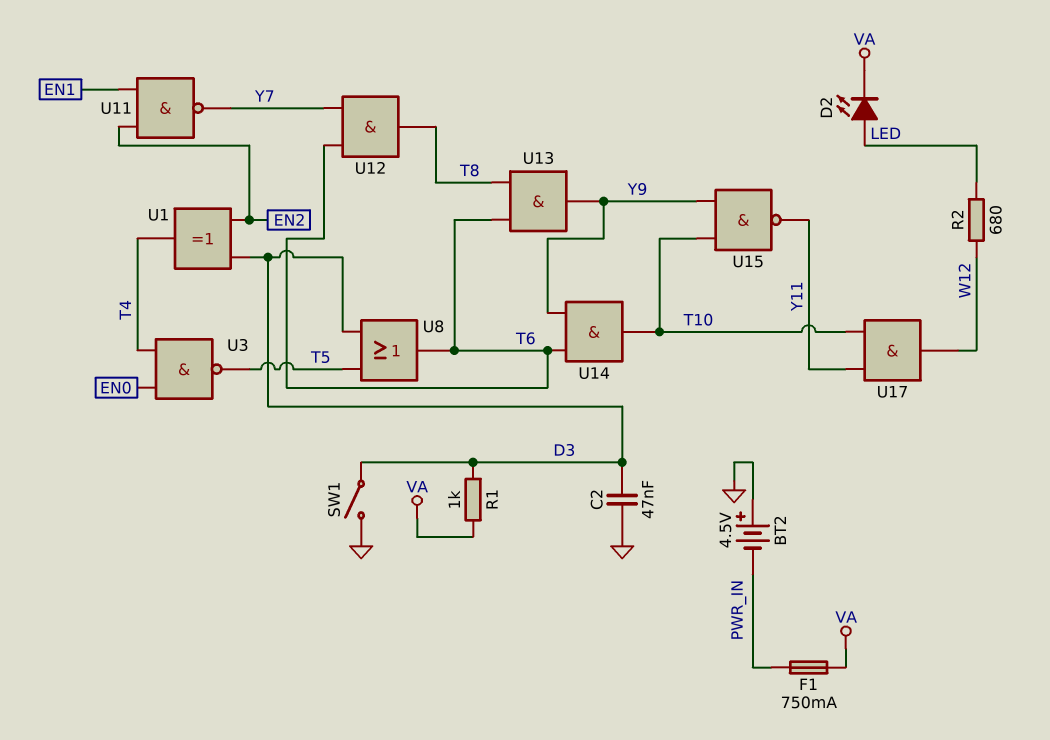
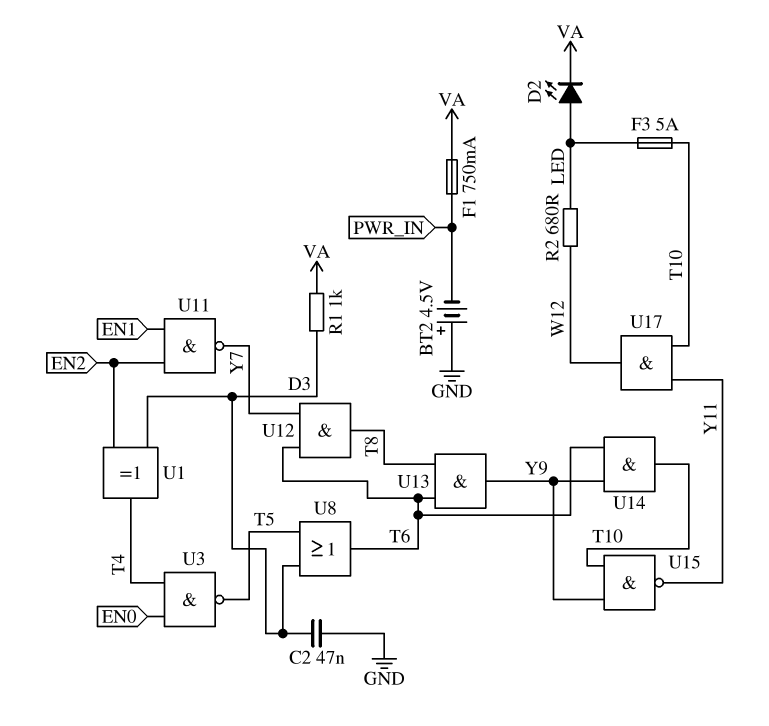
F3: none -> 5A (LED, T10)
SW1: switch (D3, GND) -> none

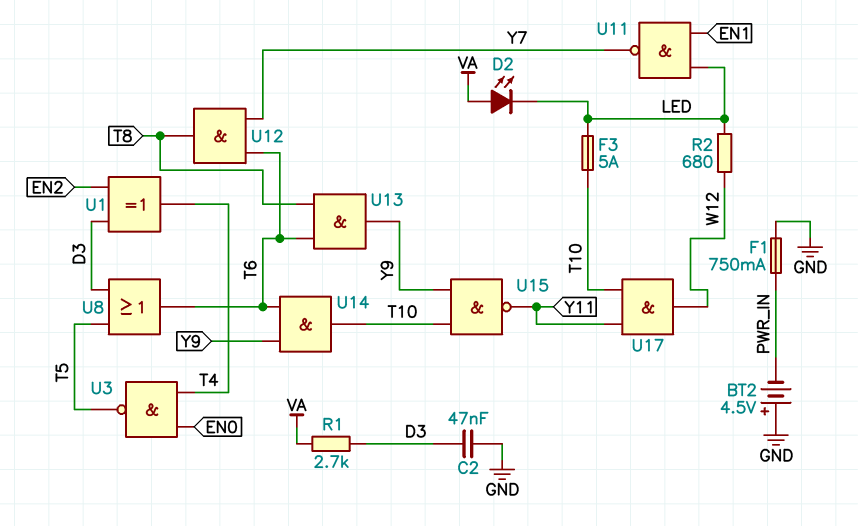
D2: LED (A LED, K VA) -> LED (A VA, K LED)
F1: 750mA (PWR_IN, VA) -> 750mA (GND, PWR_IN)
R1: 1k (D3, VA) -> 2.7k (D3, VA)
U11: NAND (in EN1, in EN2, out Y7) -> NAND (in EN1, in LED, out Y7)

